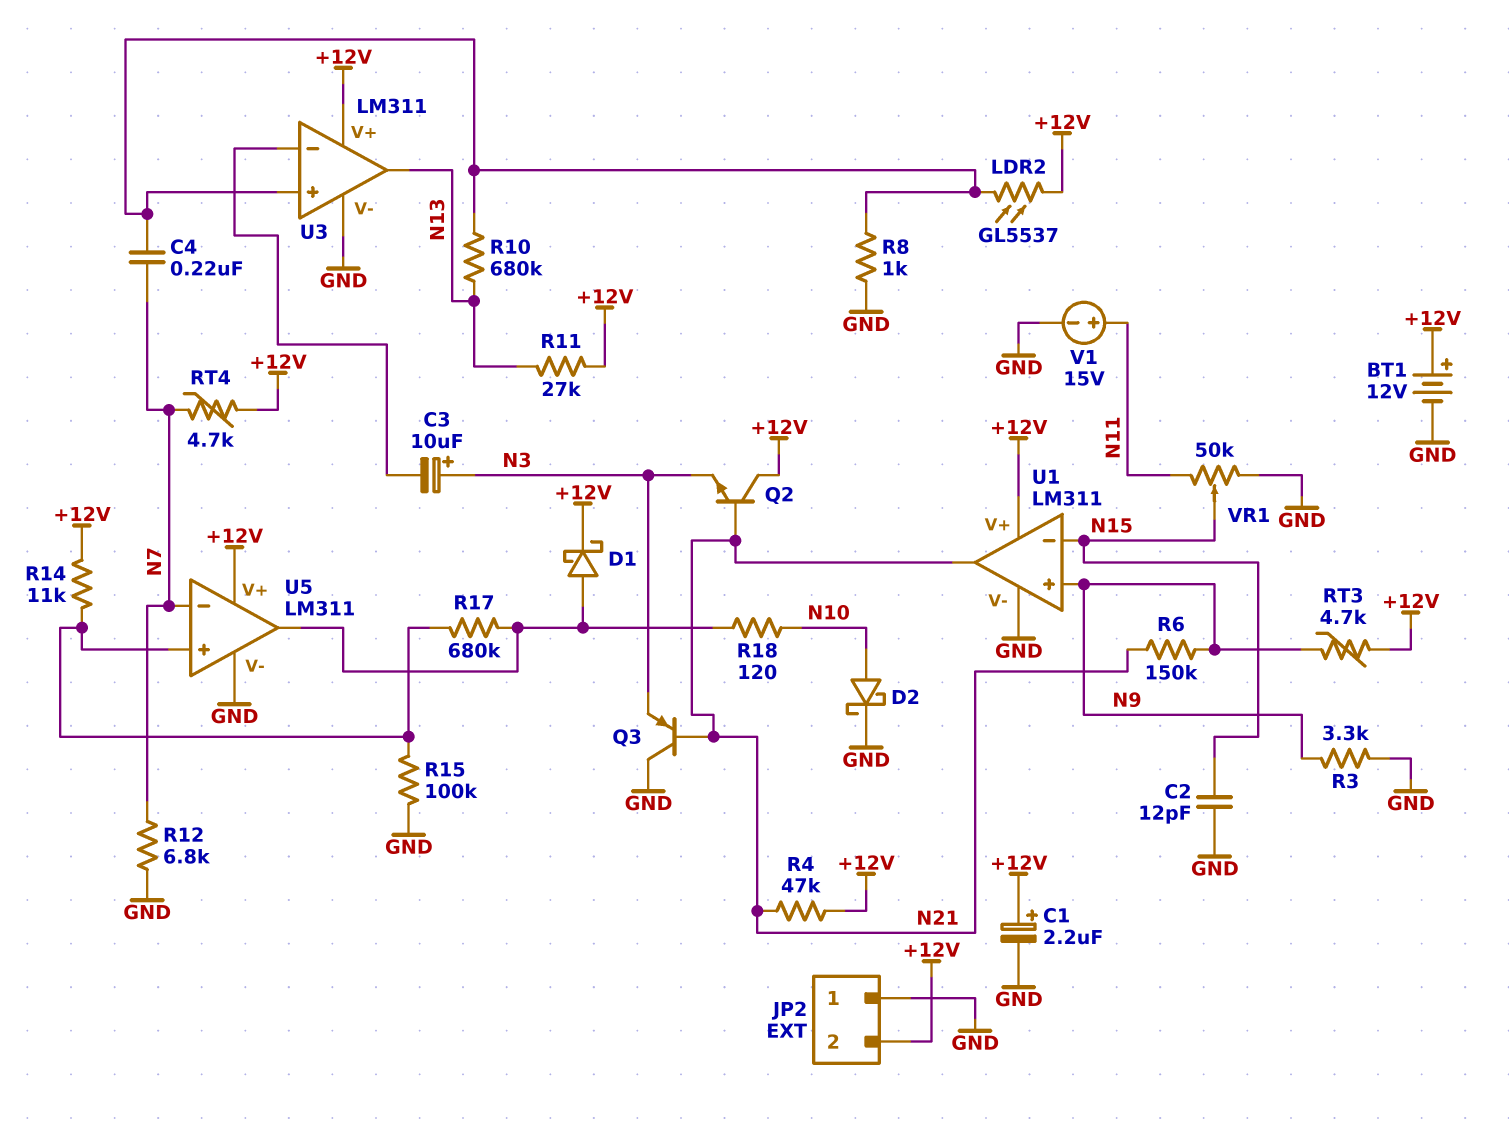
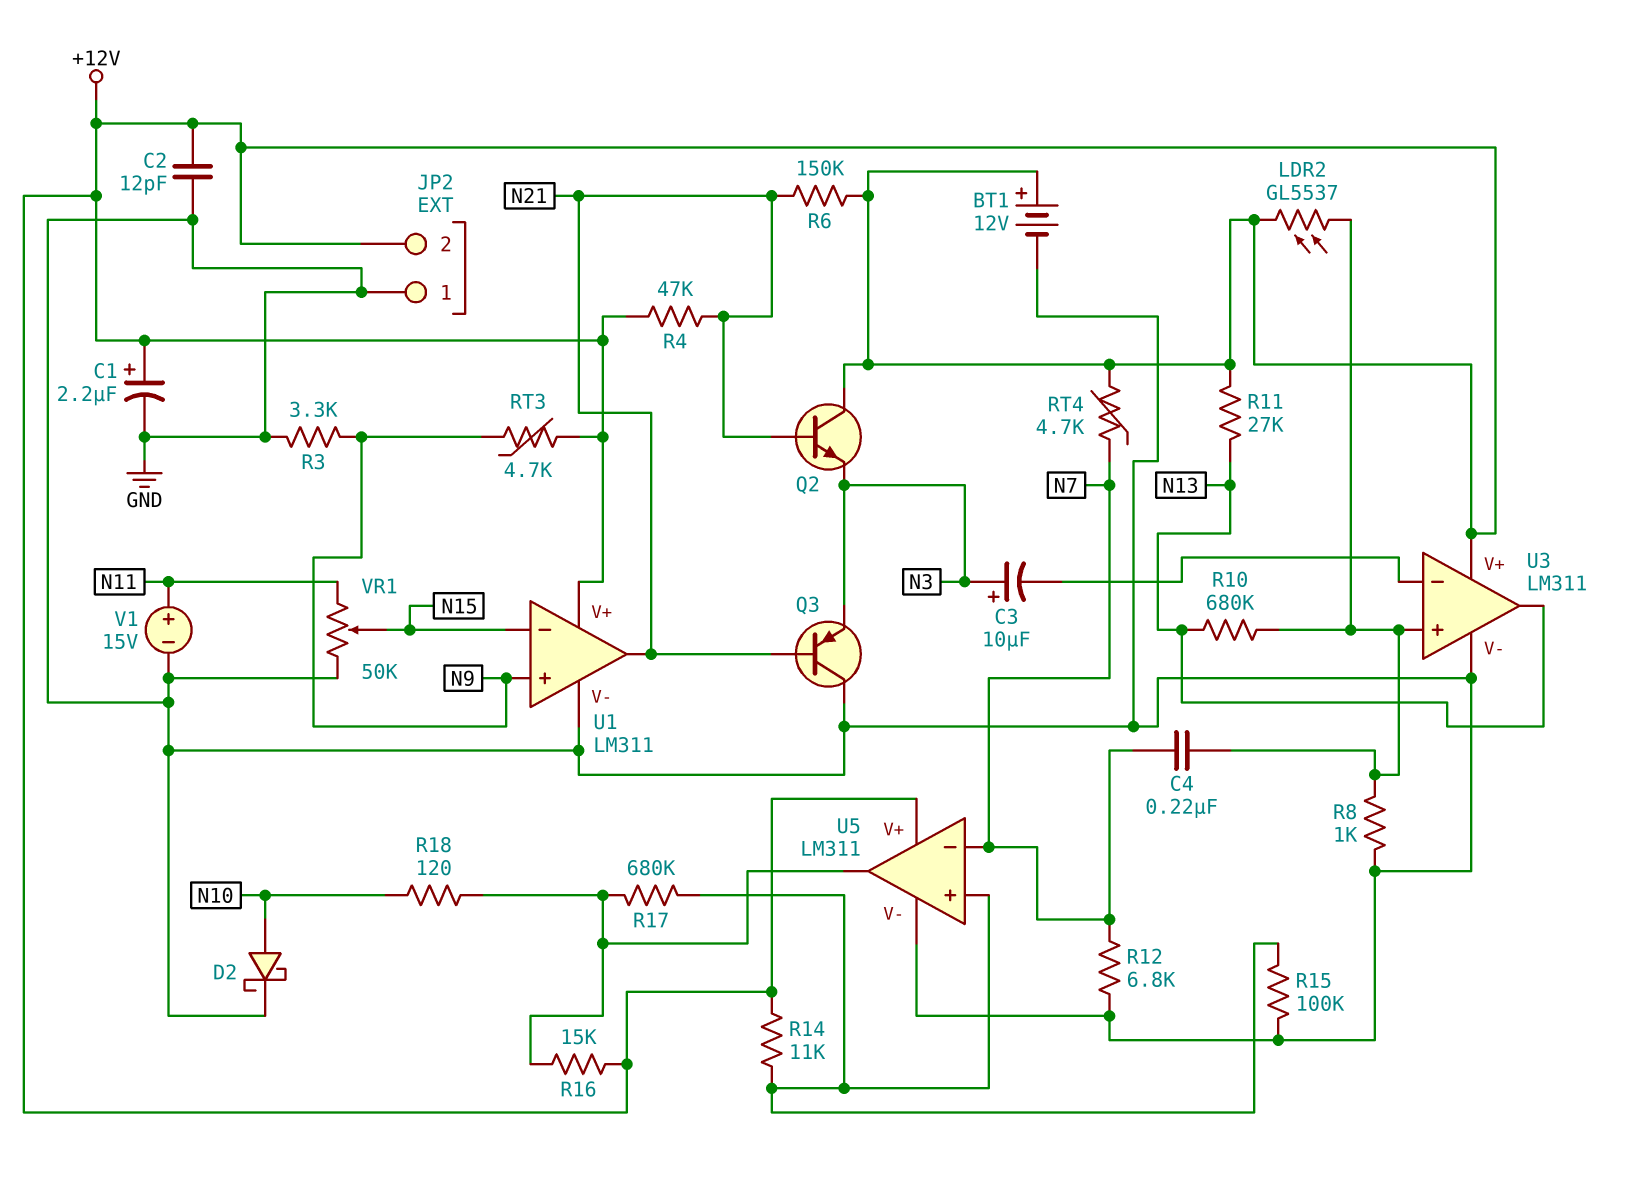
C2: 12pF (GND, N15) -> 12pF (+12V, GND)
D1: schottky (A U5/out, K +12V) -> none
R6: 150k (N9, N21) -> 150k (+12V, N21)
R16: none -> 15k (+12V, U5/out)

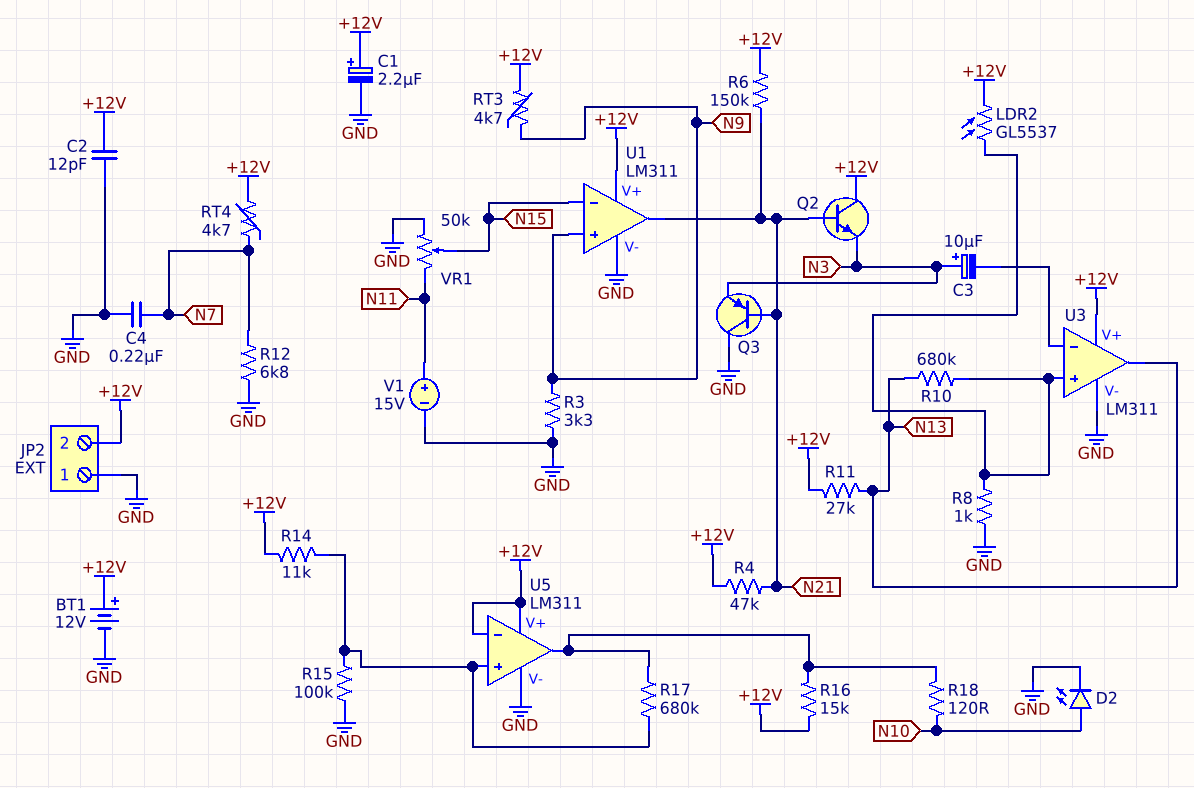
C4: 220nF (N7, U3/in+) -> 220nF (GND, N7)
D2: schottky (A N10, K GND) -> LED (A N10, K GND)
U5 pin in-: N7 -> +12V

